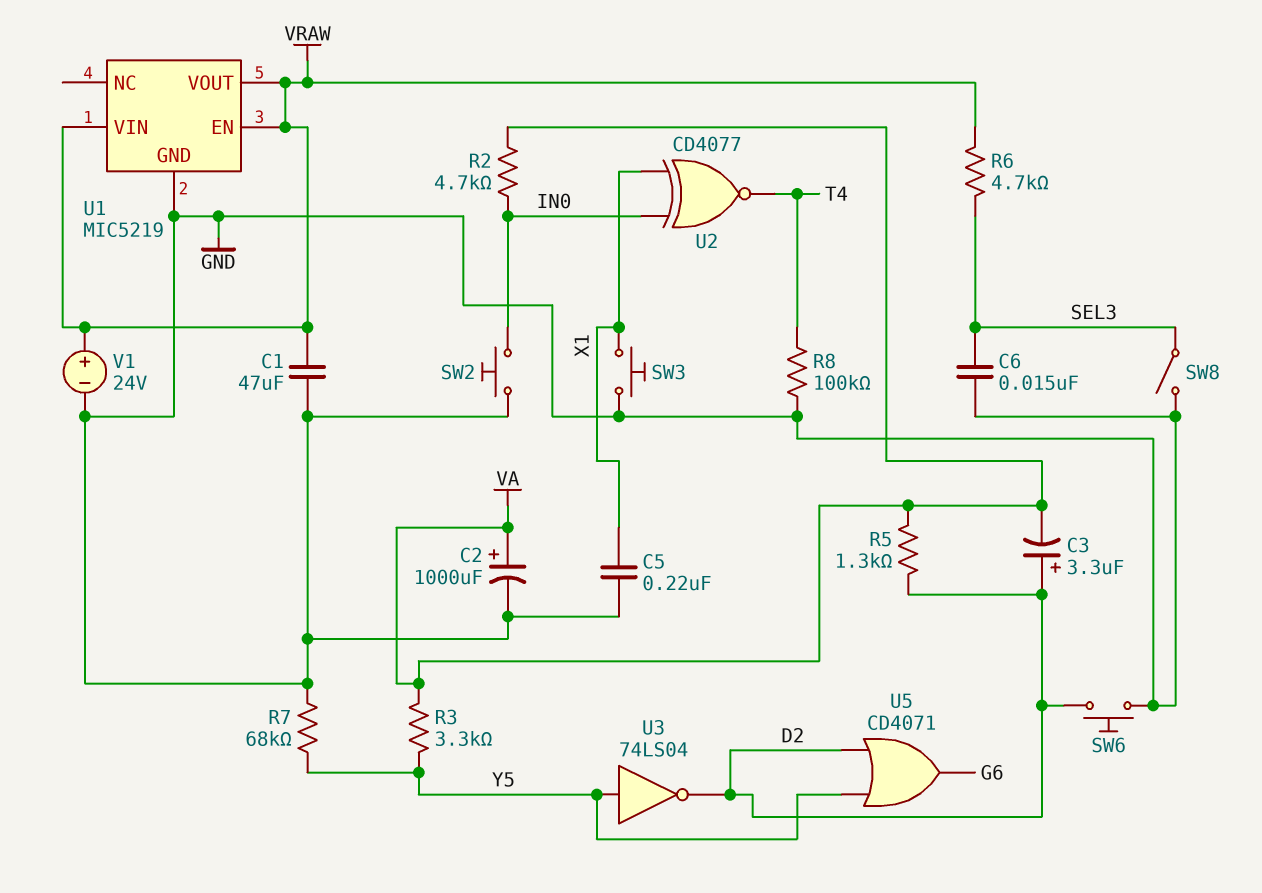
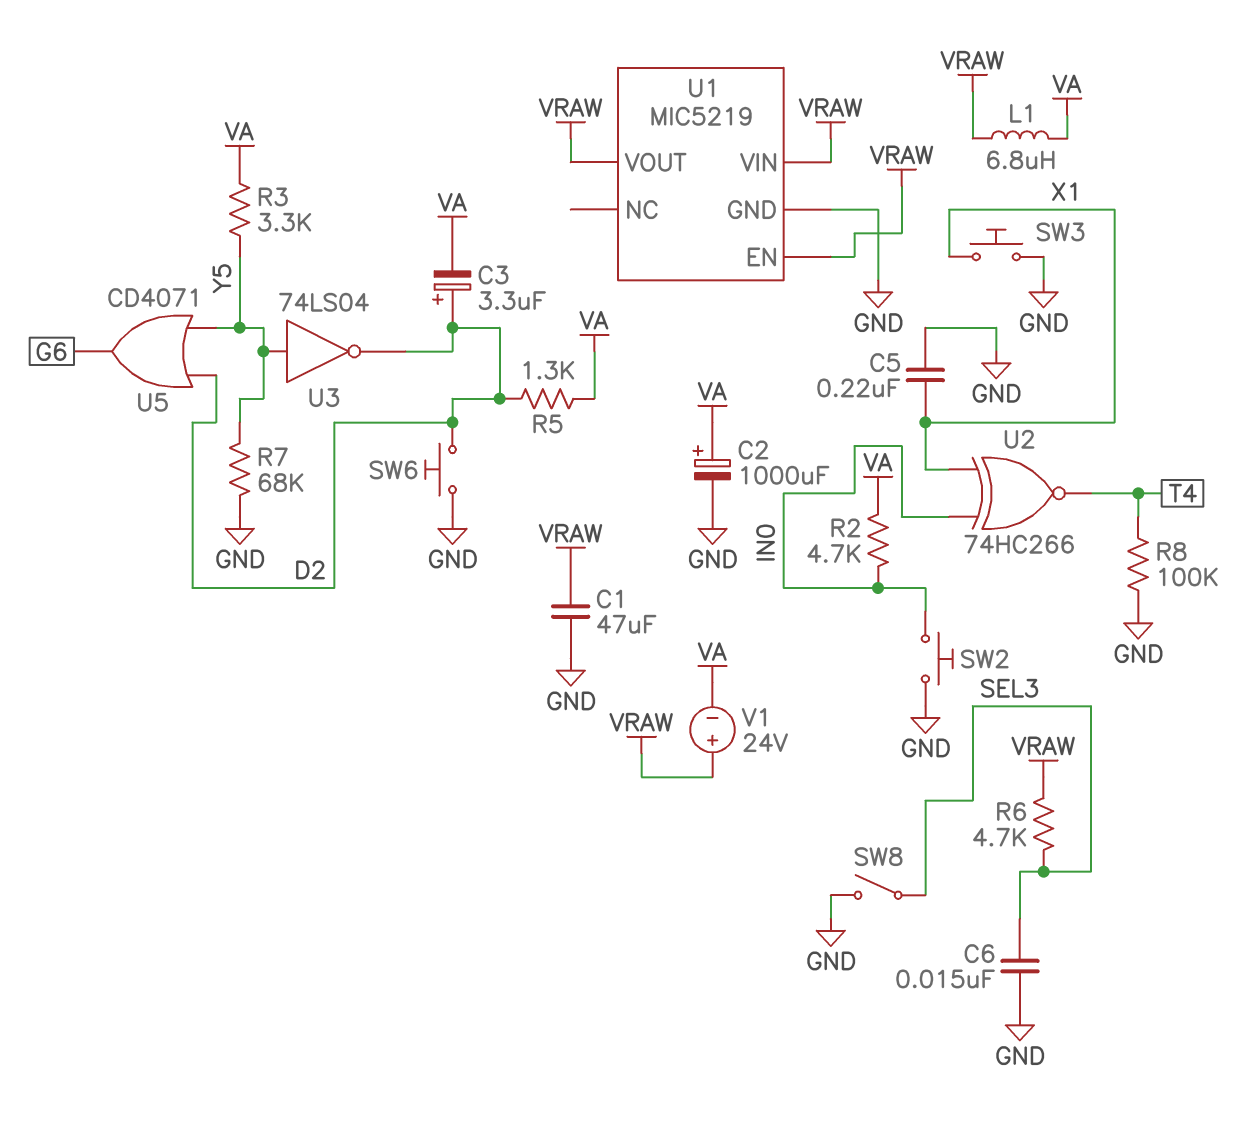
L1: none -> 6.8uH (VA, VRAW)
U2: XNOR CD4077 (in IN0, in X1, out T4) -> XNOR 74HC266 (in IN0, in X1, out T4)
V1: 24V (plus VRAW, minus GND) -> 24V (plus VRAW, minus VA)

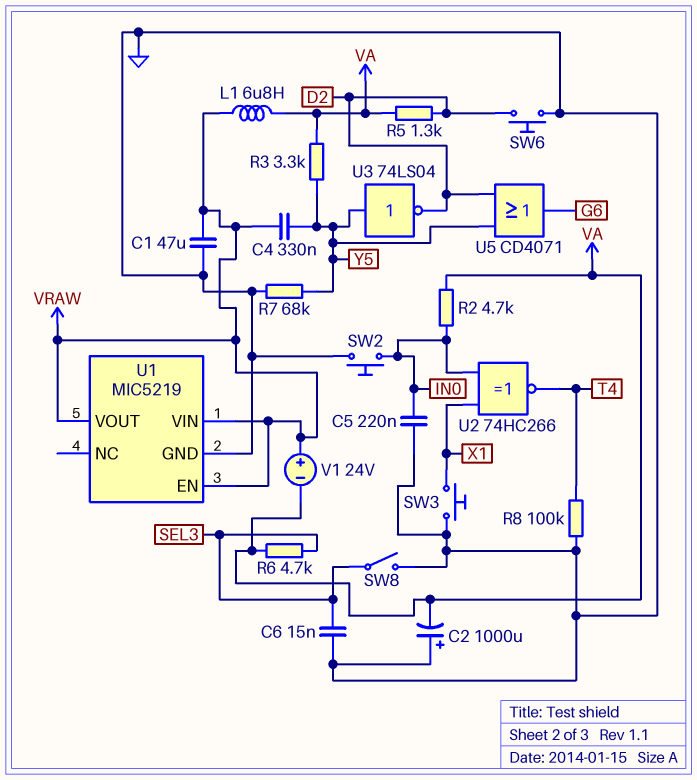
C2: 1000uF (plus VA, minus GND) -> 1000uF (plus GND, minus VA)
C3: 3.3uF (plus D2, minus VA) -> none
C4: none -> 330nF (VRAW, Y5)
C5: 220nF (GND, X1) -> 220nF (GND, IN0)
R6: 4.7k (SEL3, VRAW) -> 4.7k (SEL3, VA)

